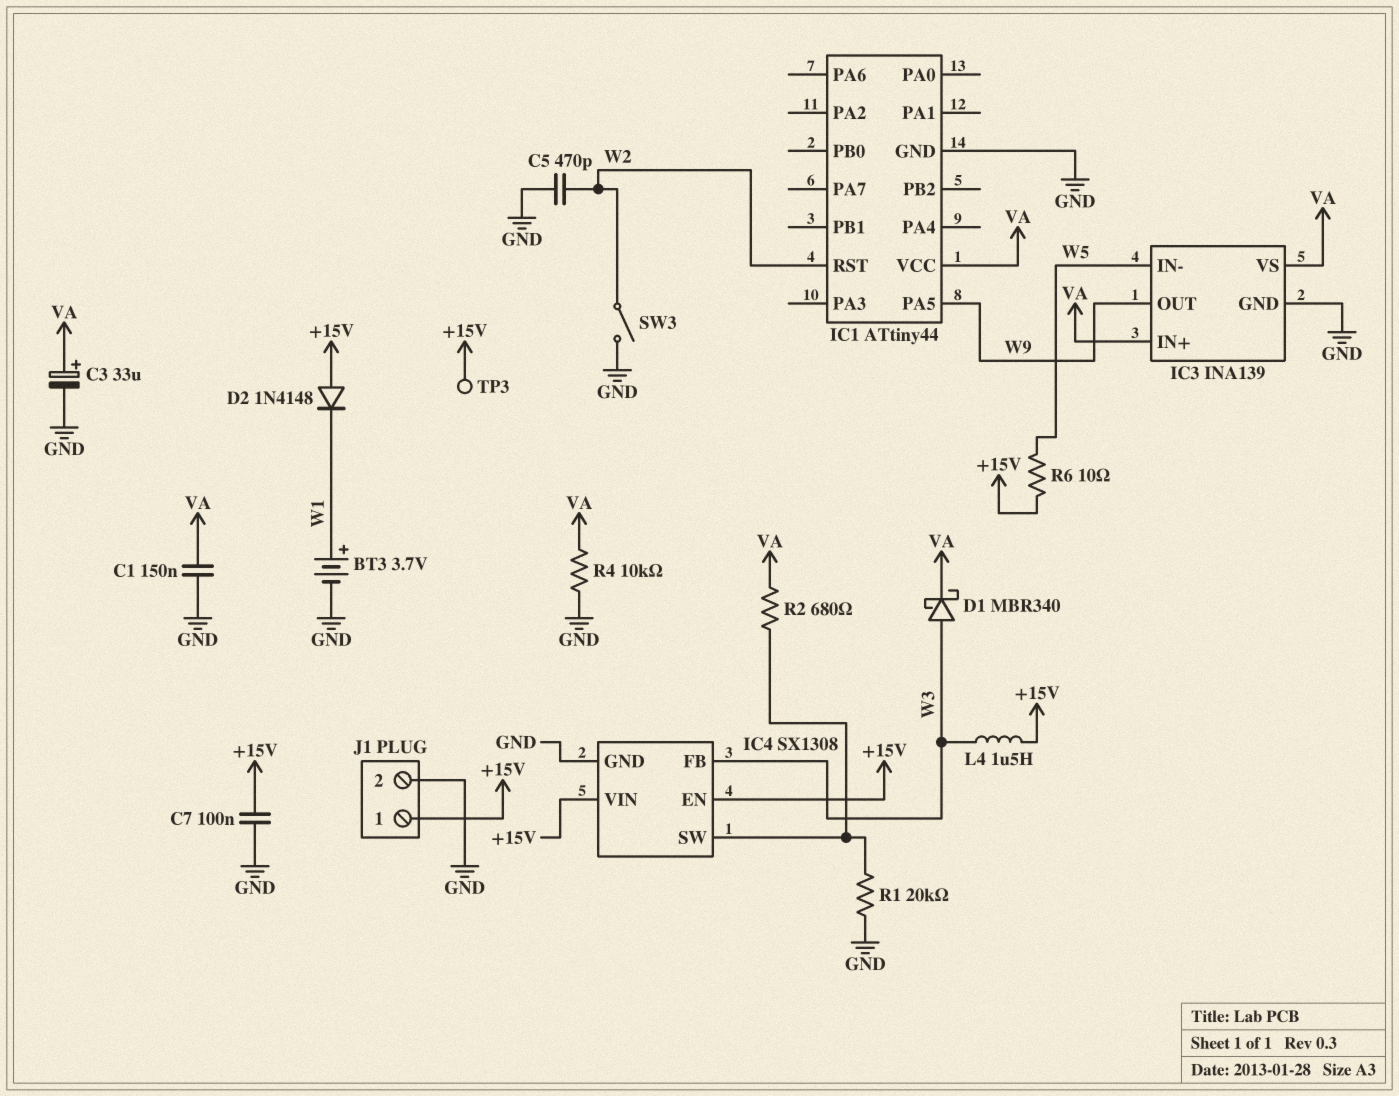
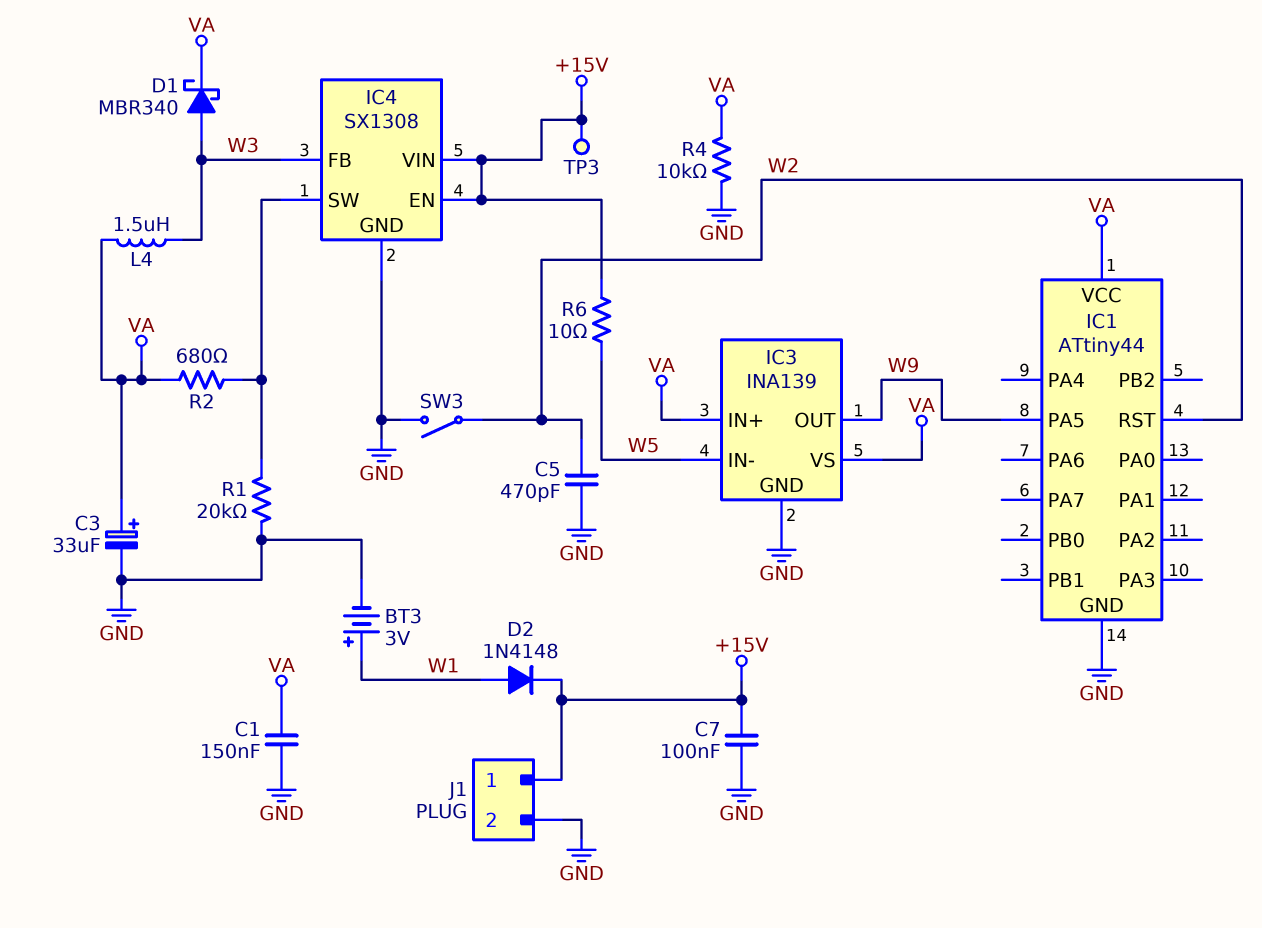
BT3: 3.7V (plus W1, minus GND) -> 3V (plus W1, minus GND)
D2: diode 1N4148 (A +15V, K W1) -> diode 1N4148 (A W1, K +15V)
L4: 1.5uH (+15V, W3) -> 1.5uH (VA, W3)

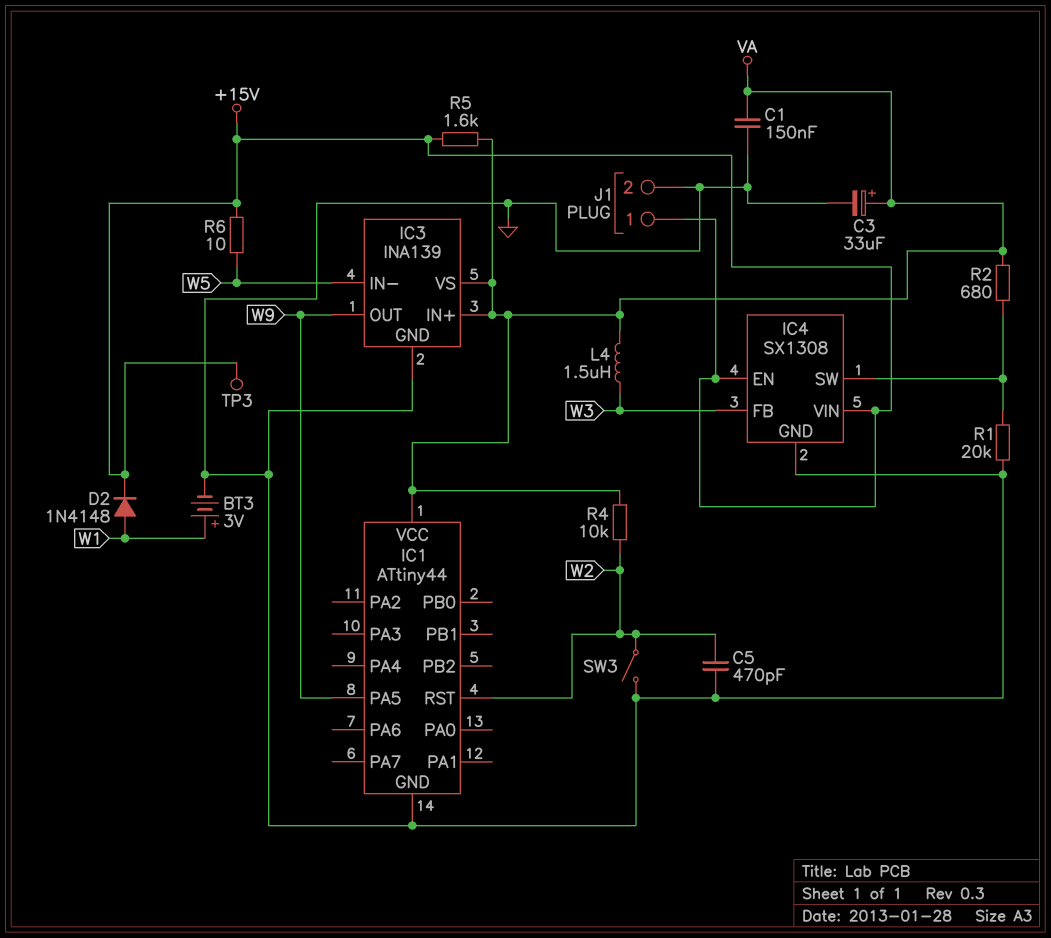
C7: 100nF (+15V, GND) -> none
D1: schottky MBR340 (A W3, K VA) -> none
R4: 10k (GND, VA) -> 10k (VA, W2)
R5: none -> 1.6k (+15V, VA)

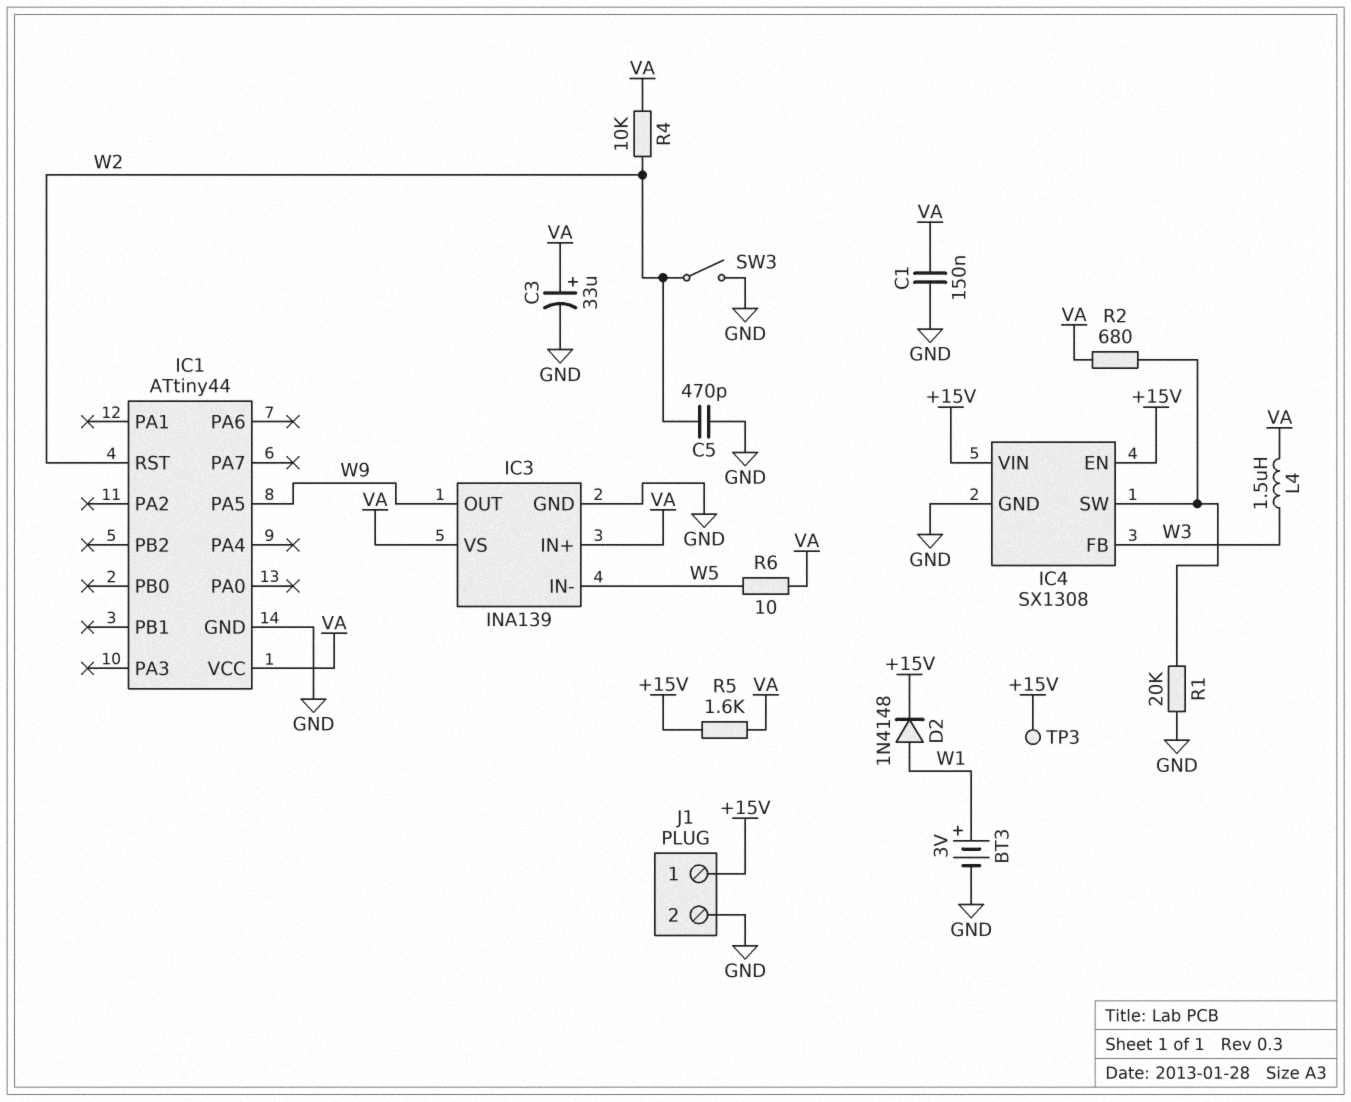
R6: 10 (+15V, W5) -> 10 (VA, W5)

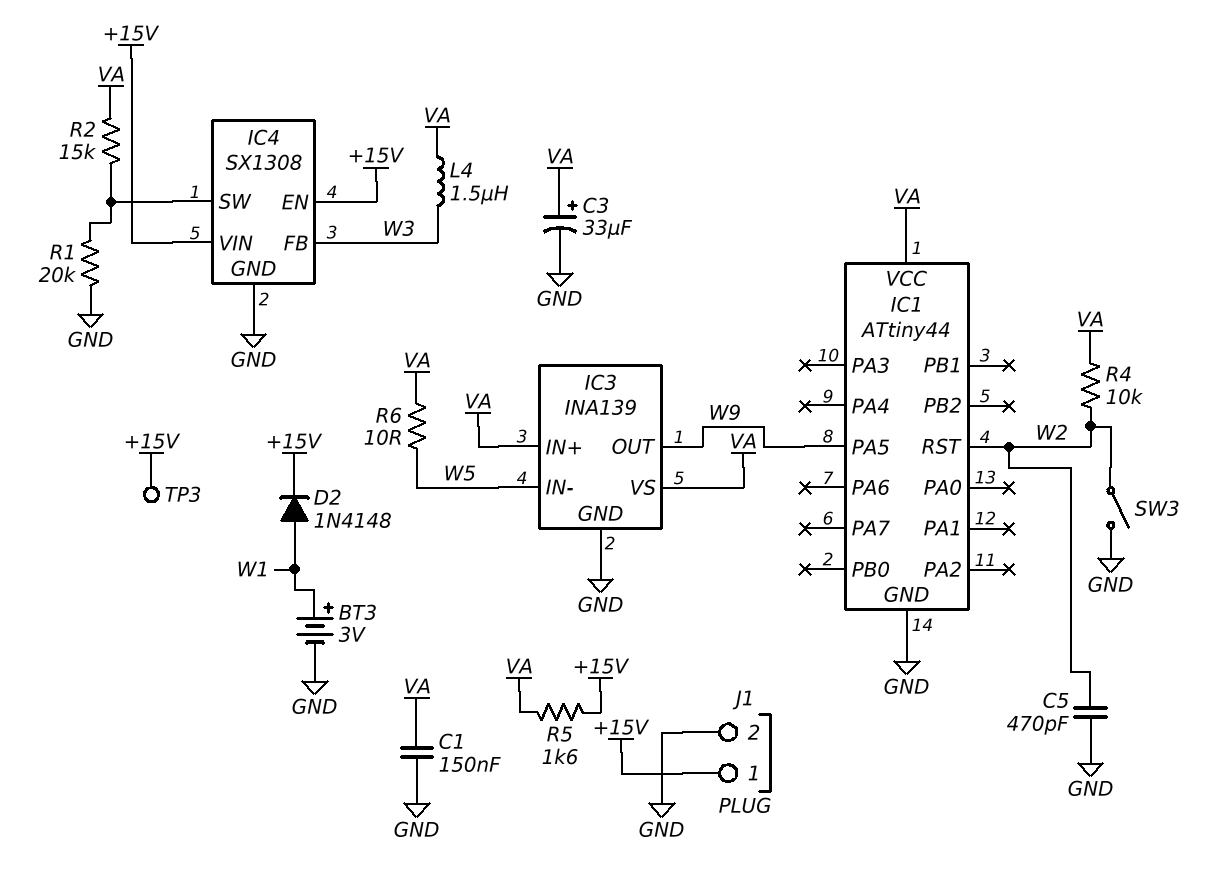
R2: 680 (IC4/SW, VA) -> 15k (IC4/SW, VA)

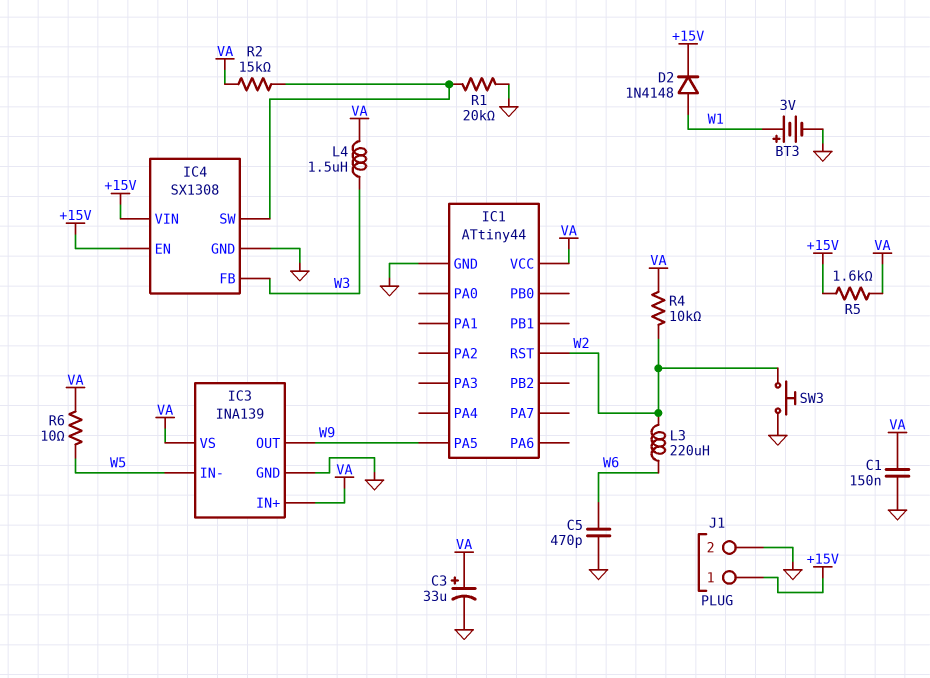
C5: 470pF (GND, W2) -> 470pF (GND, W6)
L3: none -> 220uH (W2, W6)
SW3: switch (GND, W2) -> button (GND, W2)
TP3: test point (+15V) -> none

